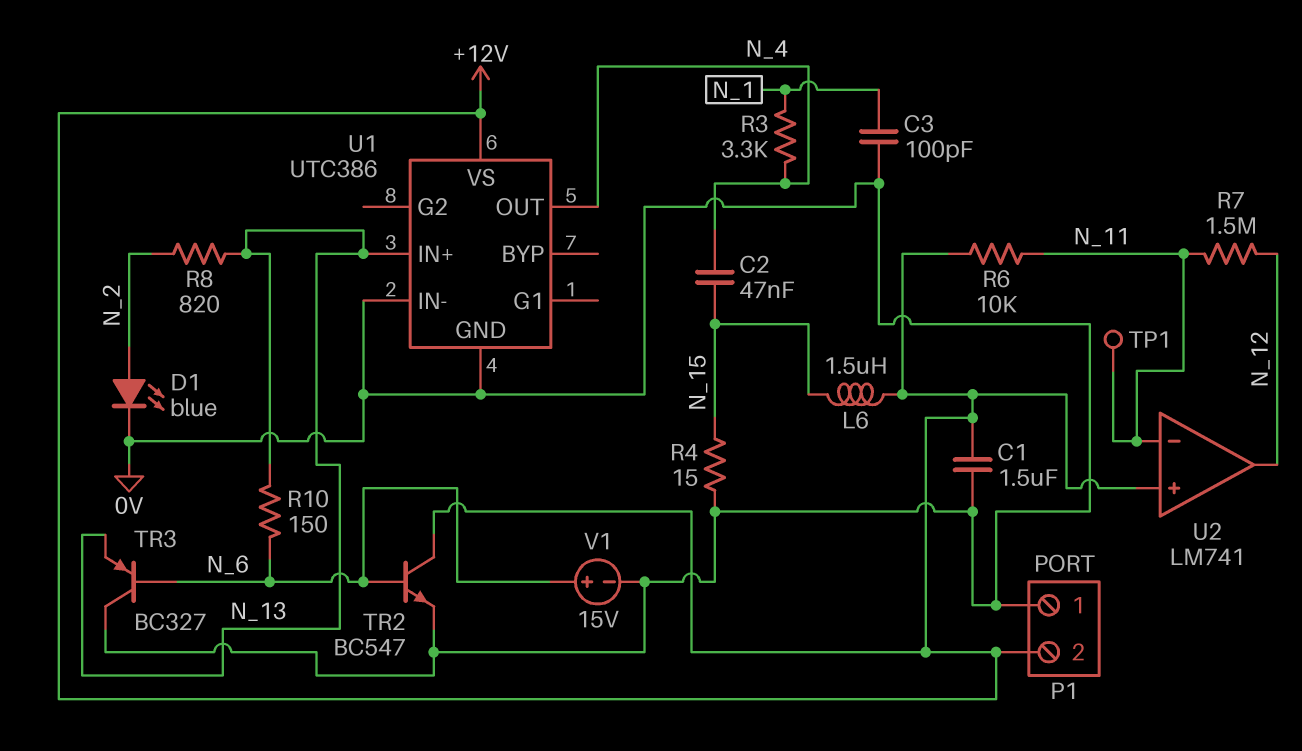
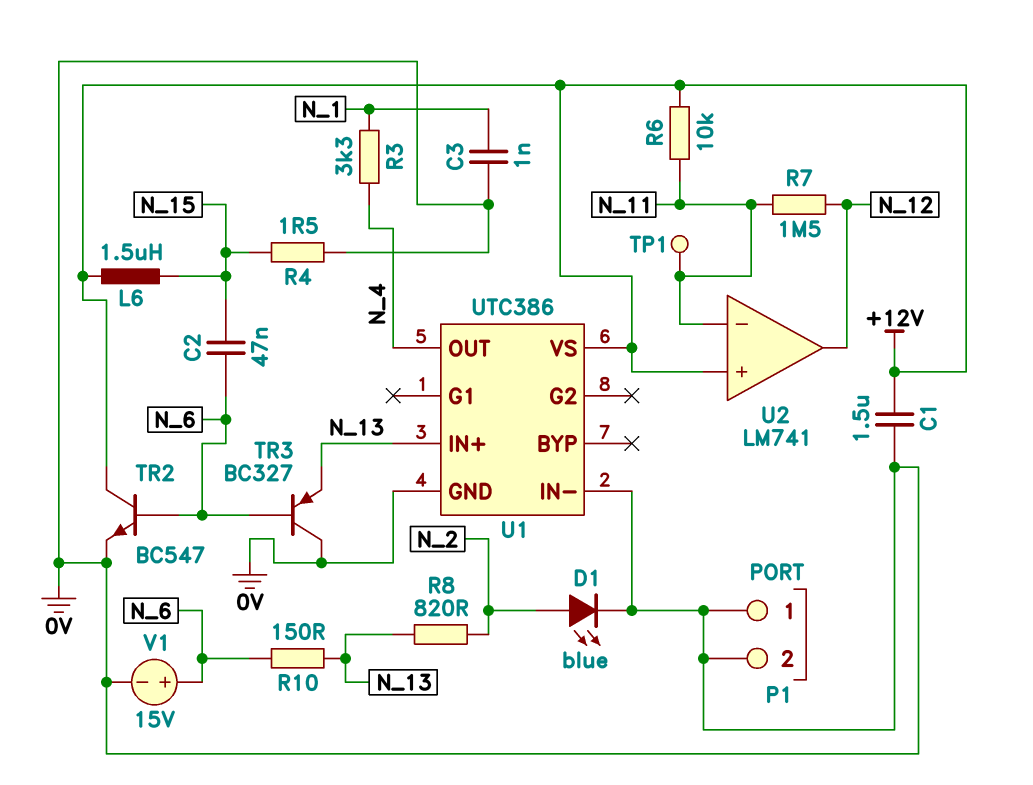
C2: 47nF (N_4, N_15) -> 47nF (N_6, N_15)
C3: 100pF (0V, N_1) -> 1nF (0V, N_1)
P1 pin 2: +12V -> 0V
R4: 15 (0V, N_15) -> 1.5 (0V, N_15)

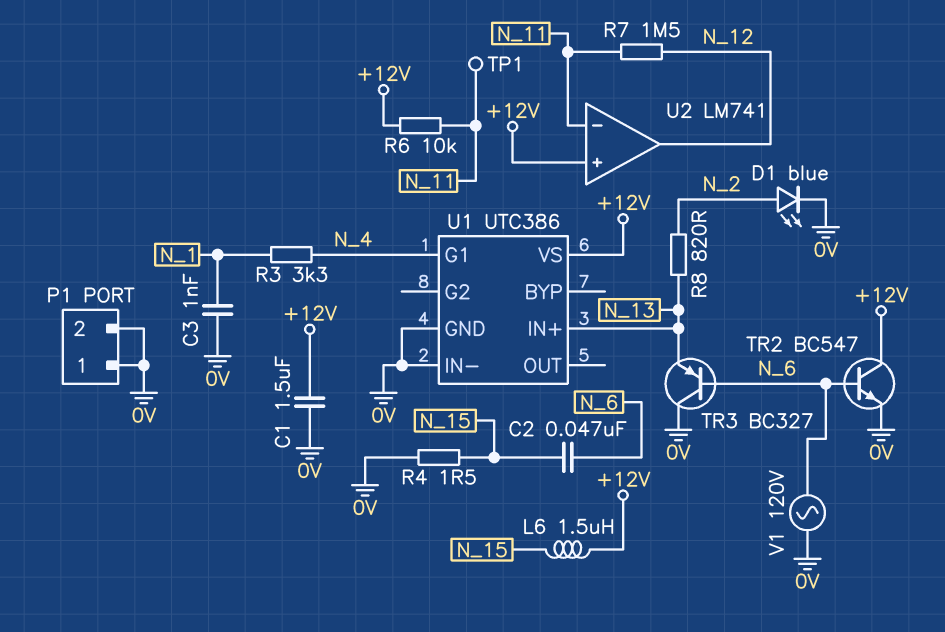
R10: 150 (N_6, N_13) -> none
U1 pin G1: none -> N_4
U1 pin OUT: N_4 -> none
V1: 15V (plus N_6, minus 0V) -> AC 120V (0V, N_6)

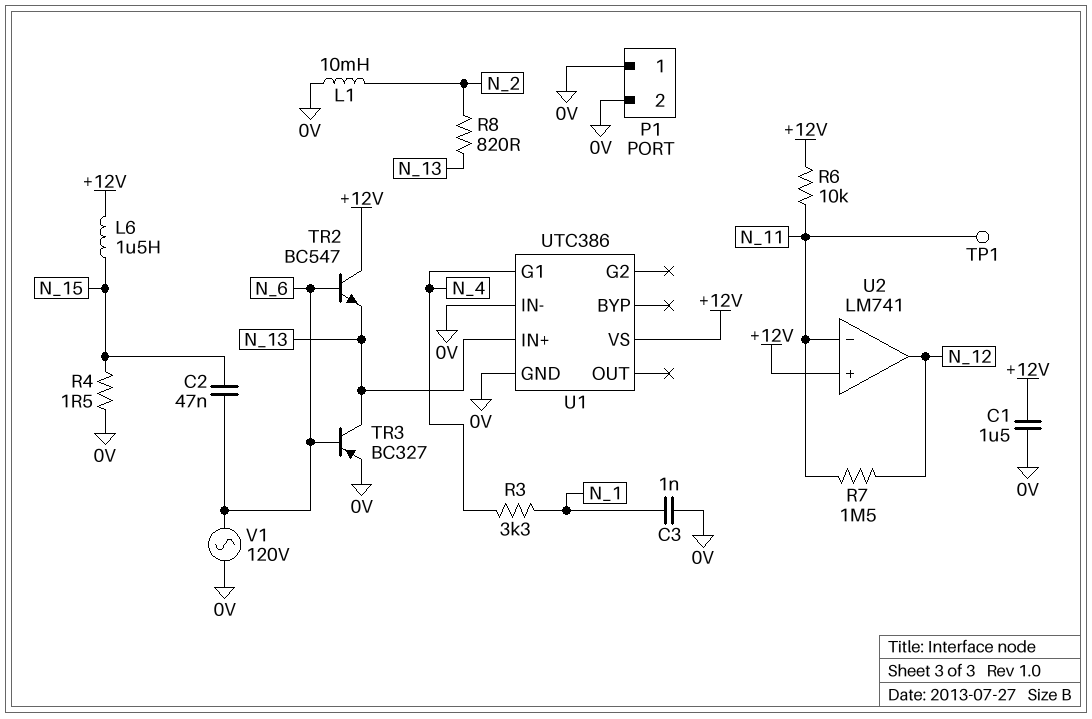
D1: LED blue (A N_2, K 0V) -> none
L1: none -> 10mH (0V, N_2)
TR2: NPN BC547 (B N_6, C +12V, E 0V) -> NPN BC547 (B N_6, C +12V, E N_13)
TR3: PNP BC327 (B N_6, C 0V, E N_13) -> PNP BC327 (B N_6, C N_13, E 0V)

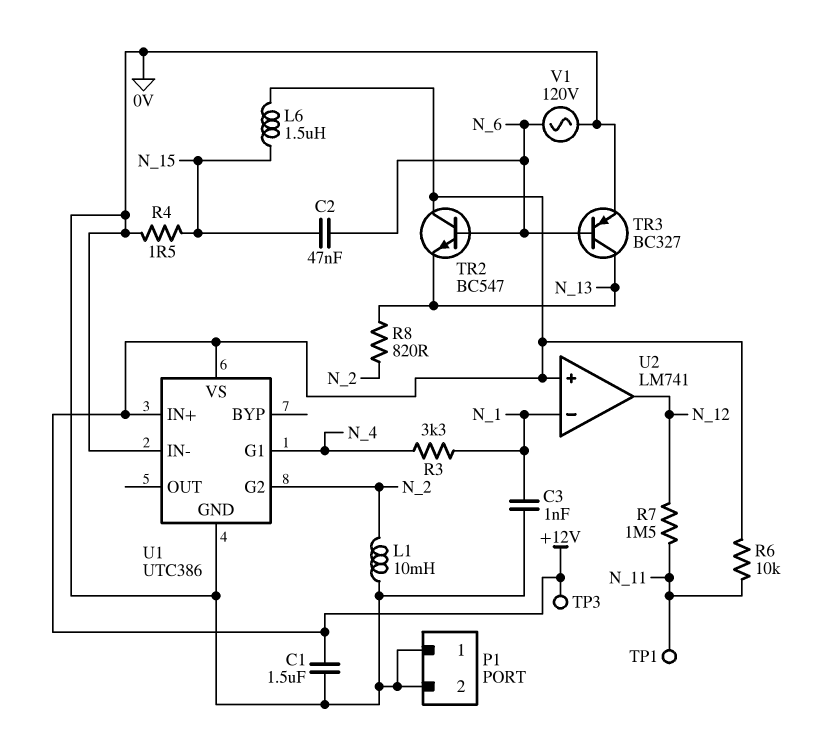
TP3: none -> test point (+12V)
U1 pin G2: none -> N_2
U1 pin IN+: N_13 -> +12V
U2 pin in-: N_11 -> N_1

